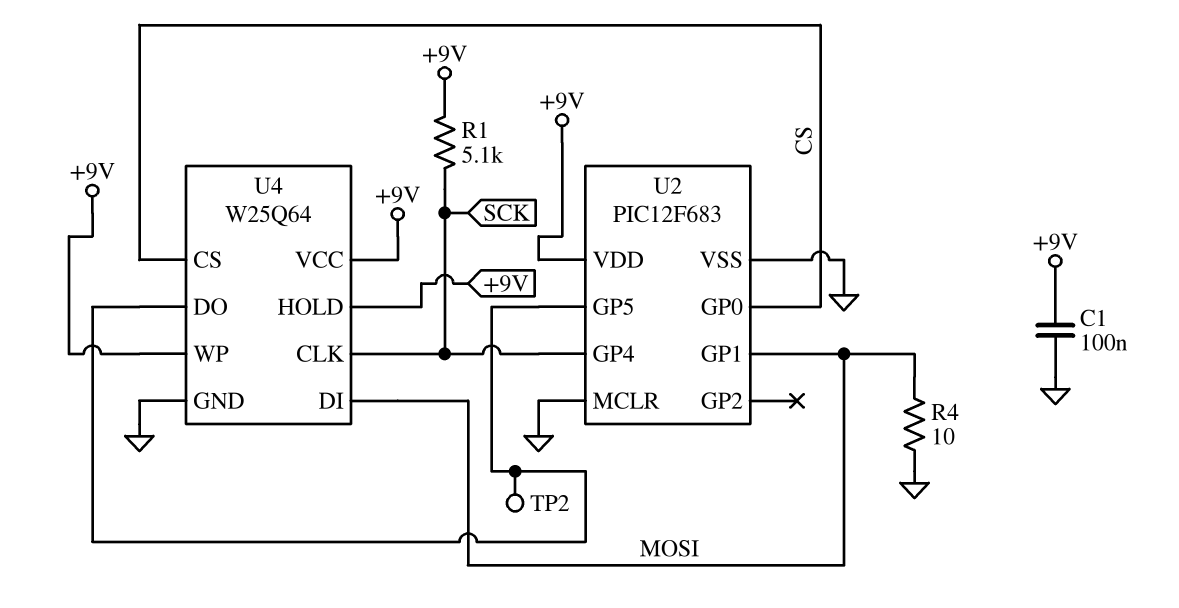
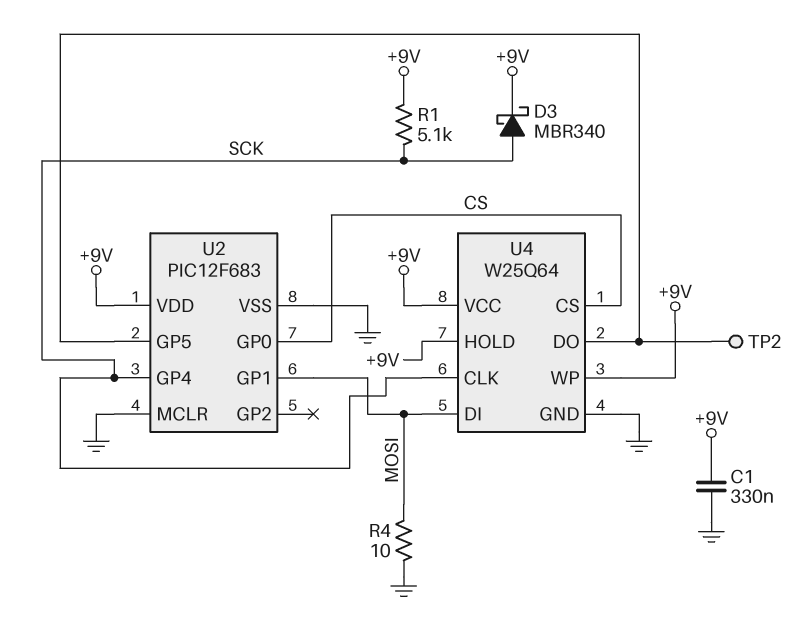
C1: 100nF (+9V, GND) -> 330nF (+9V, GND)
D3: none -> schottky MBR340 (A SCK, K +9V)

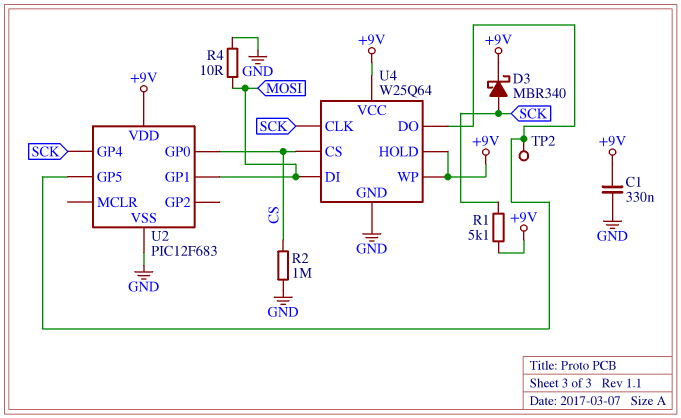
R2: none -> 1M (CS, GND)
U2 pin MCLR: GND -> none

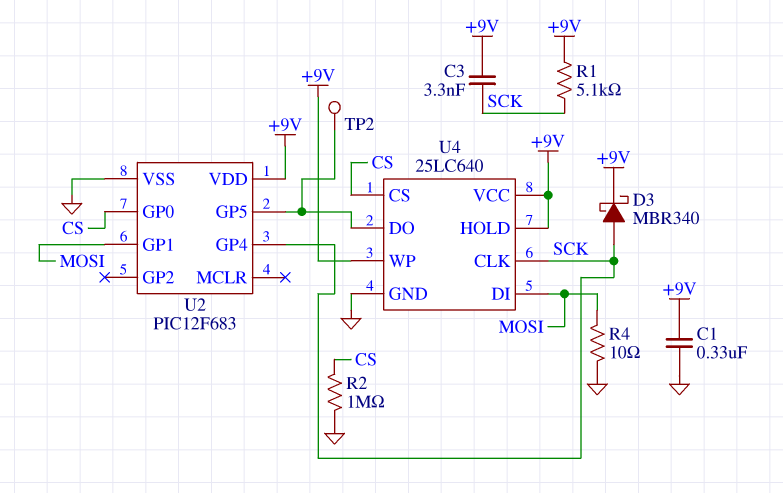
C3: none -> 3.3nF (+9V, SCK)
U4: W25Q64 -> 25LC640

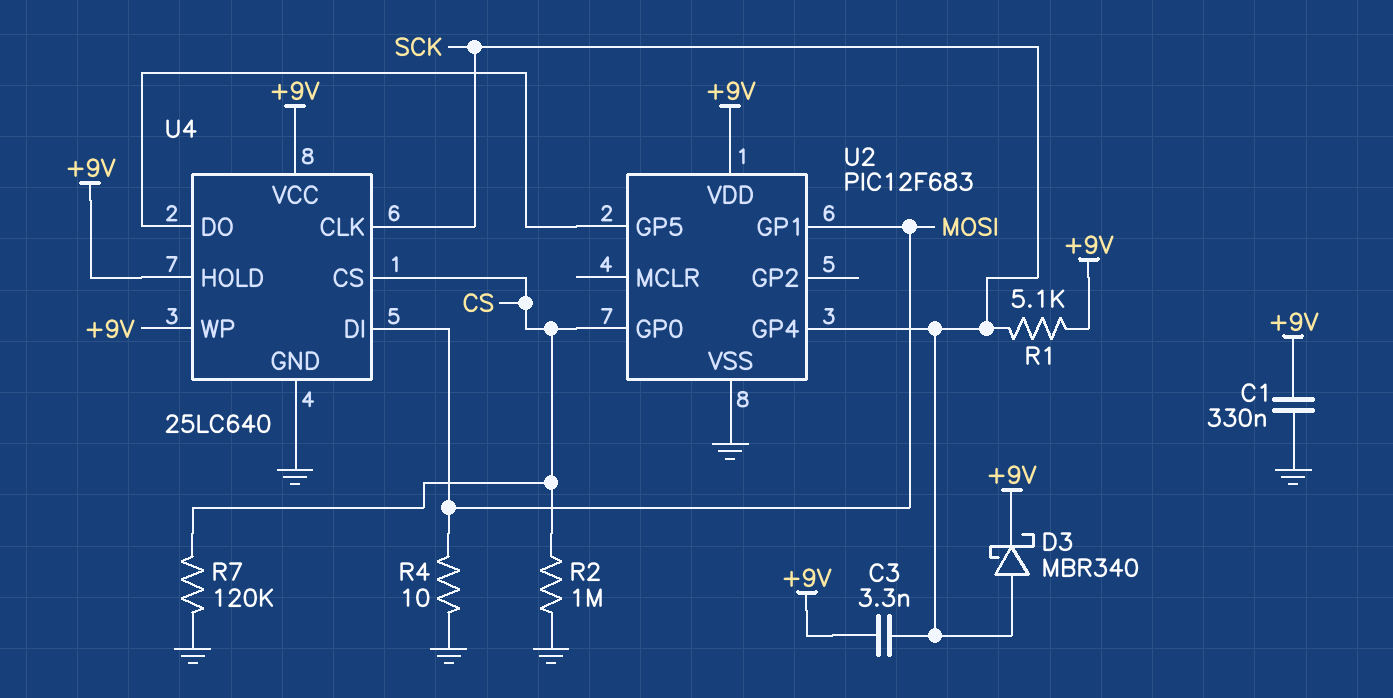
R7: none -> 120k (CS, GND)
TP2: test point (U2/GP5) -> none

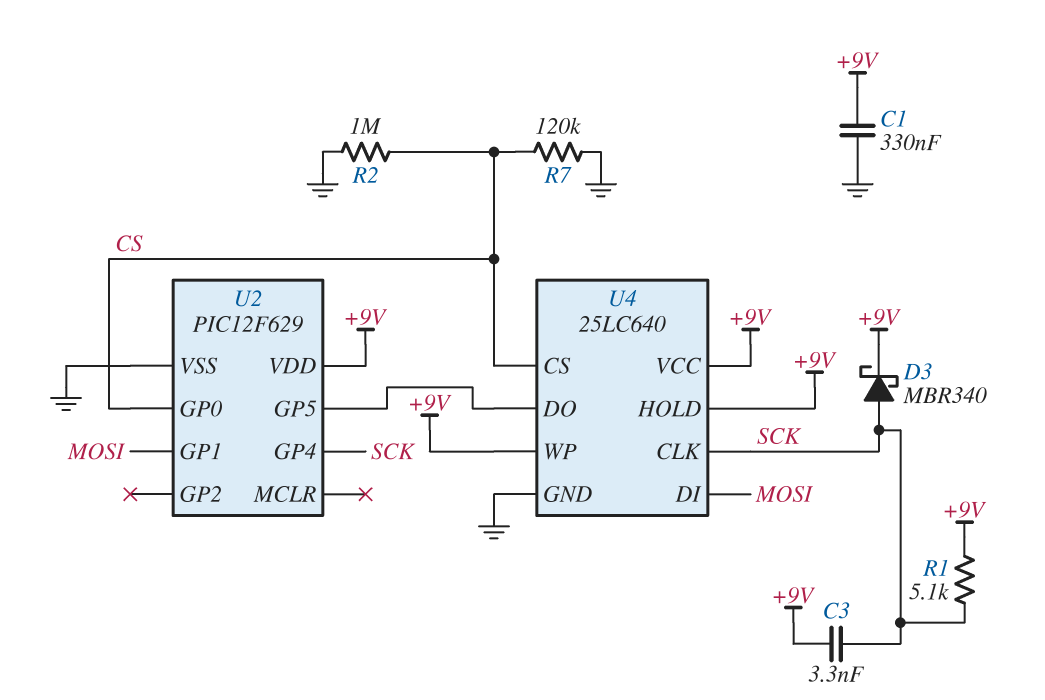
R4: 10 (GND, MOSI) -> none
U2: PIC12F683 -> PIC12F629

